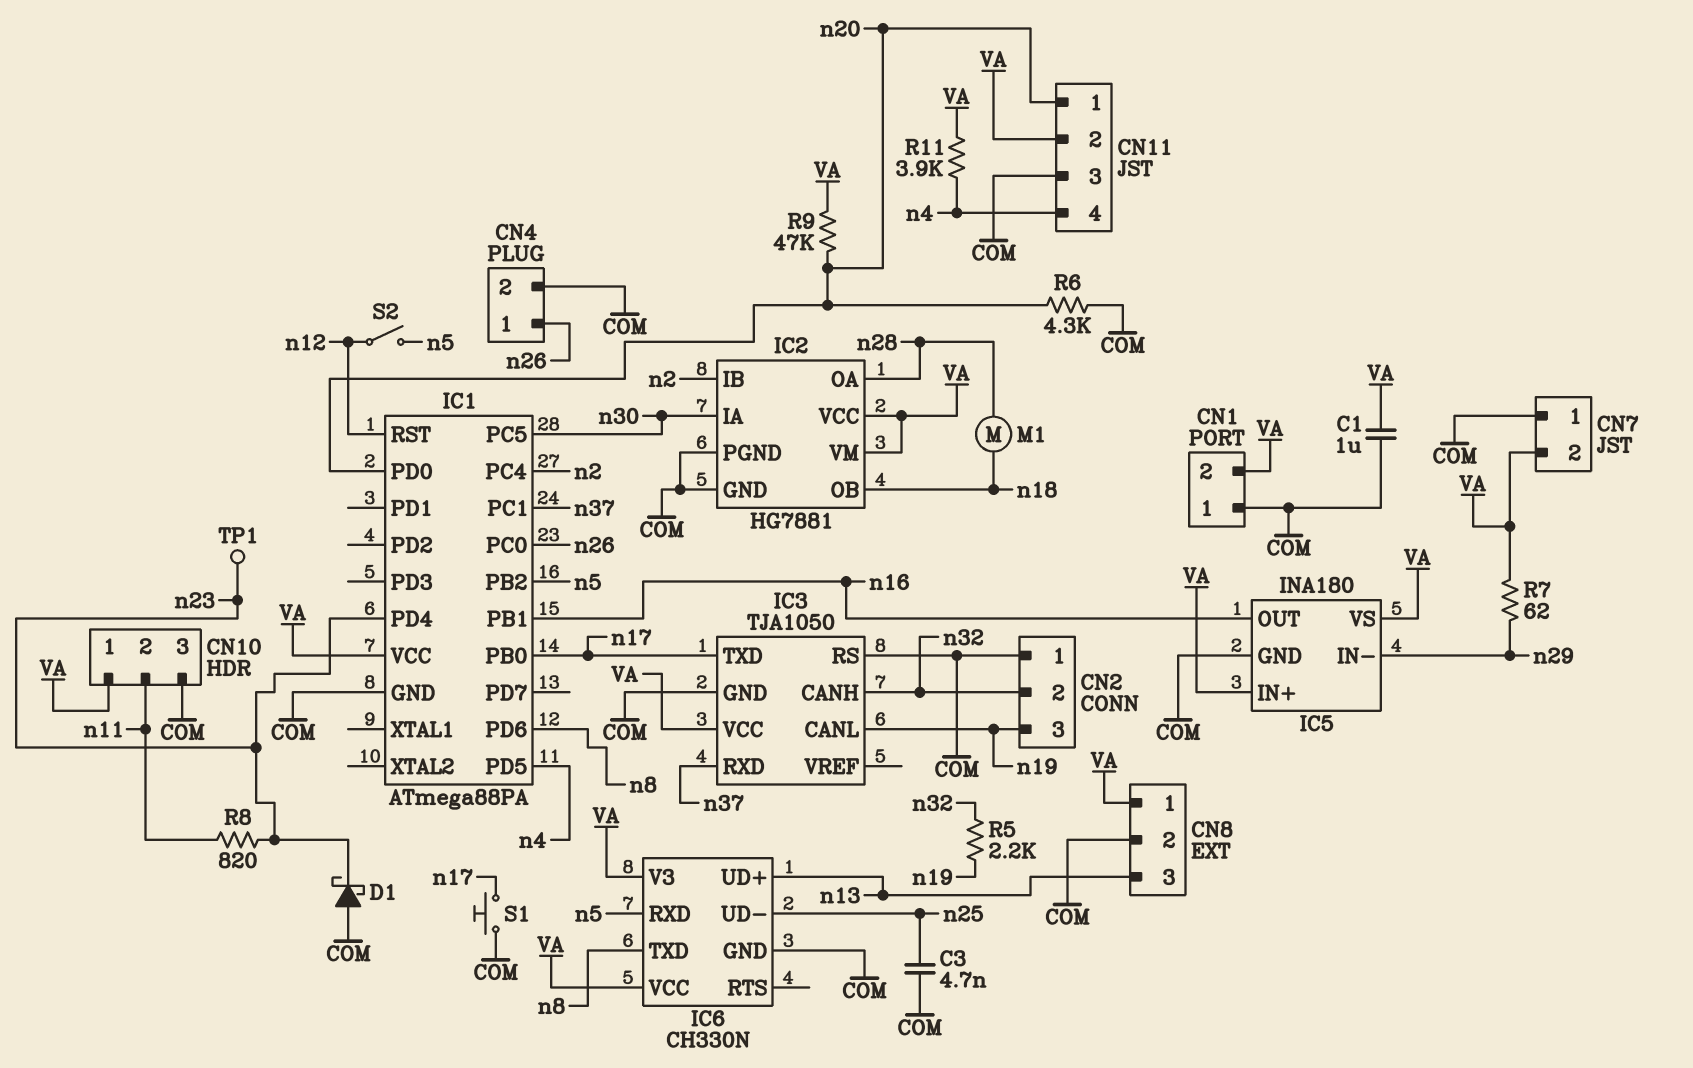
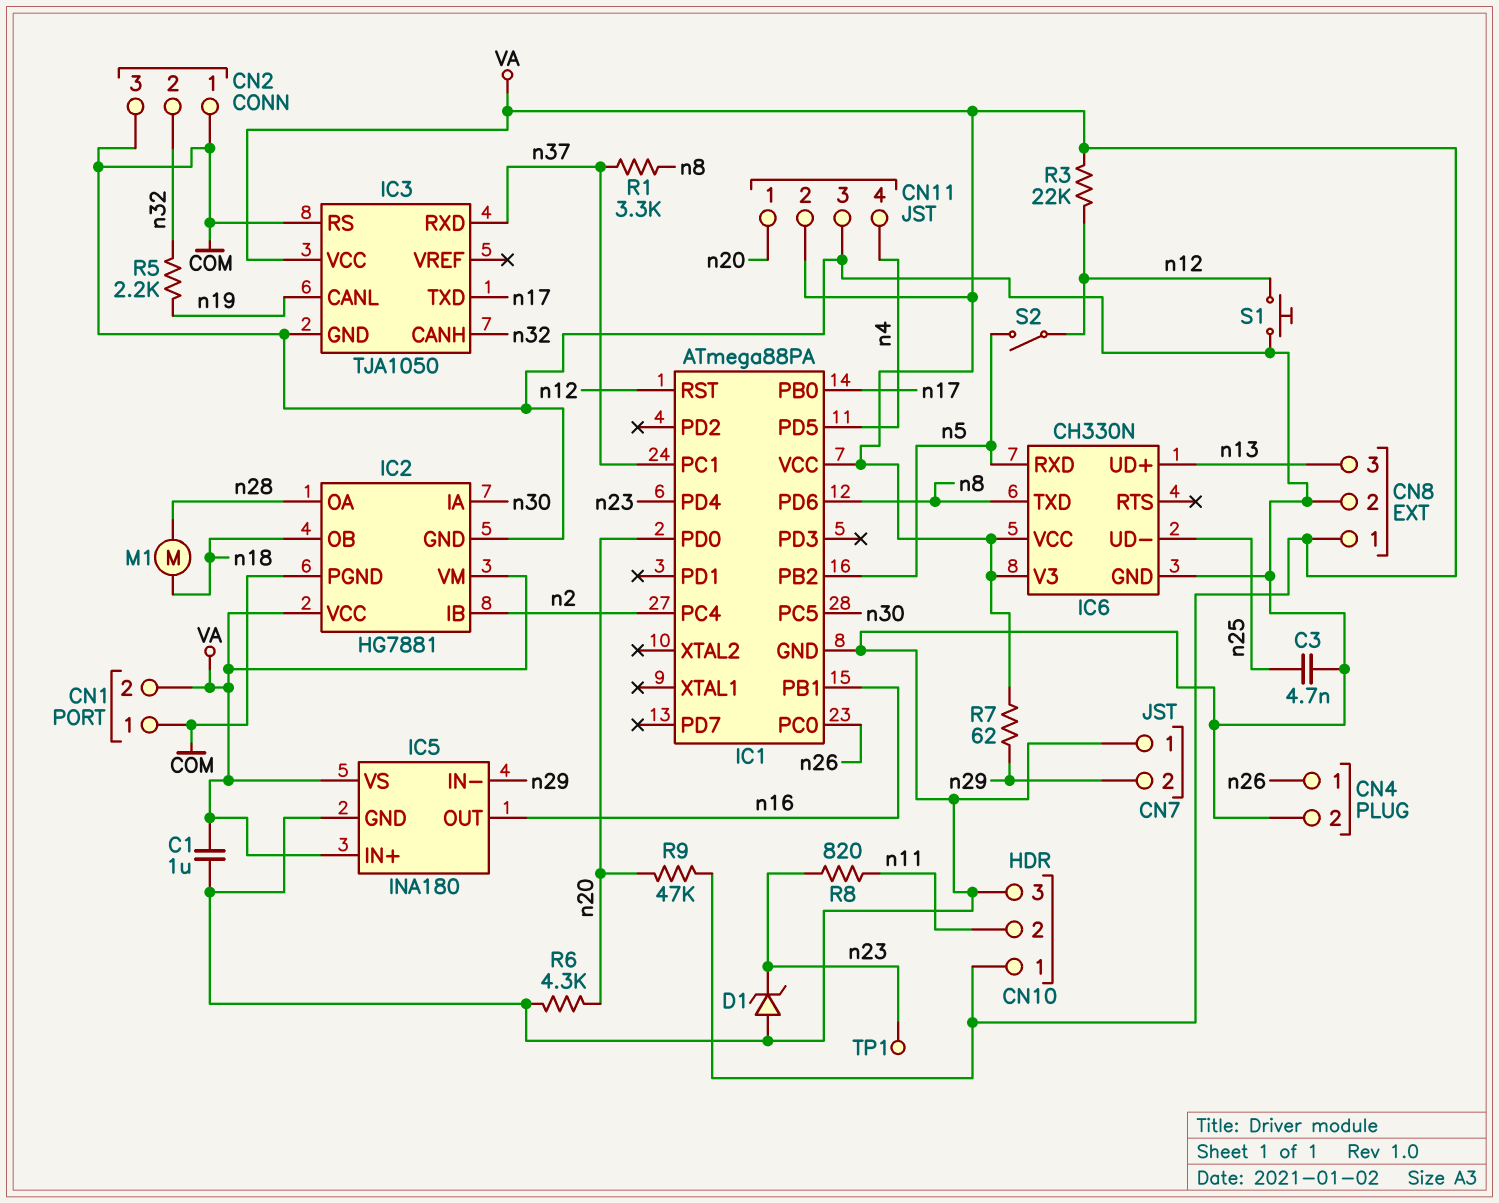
CN2 pin 3: n19 -> COM
CN7 pin 2: VA -> n29
D1: schottky (A COM, K n23) -> zener (A COM, K n23)
R1: none -> 3.3k (n8, n37)
R3: none -> 22k (VA, n12)
R11: 3.9k (VA, n4) -> none
S1: button (COM, n17) -> button (COM, n12)

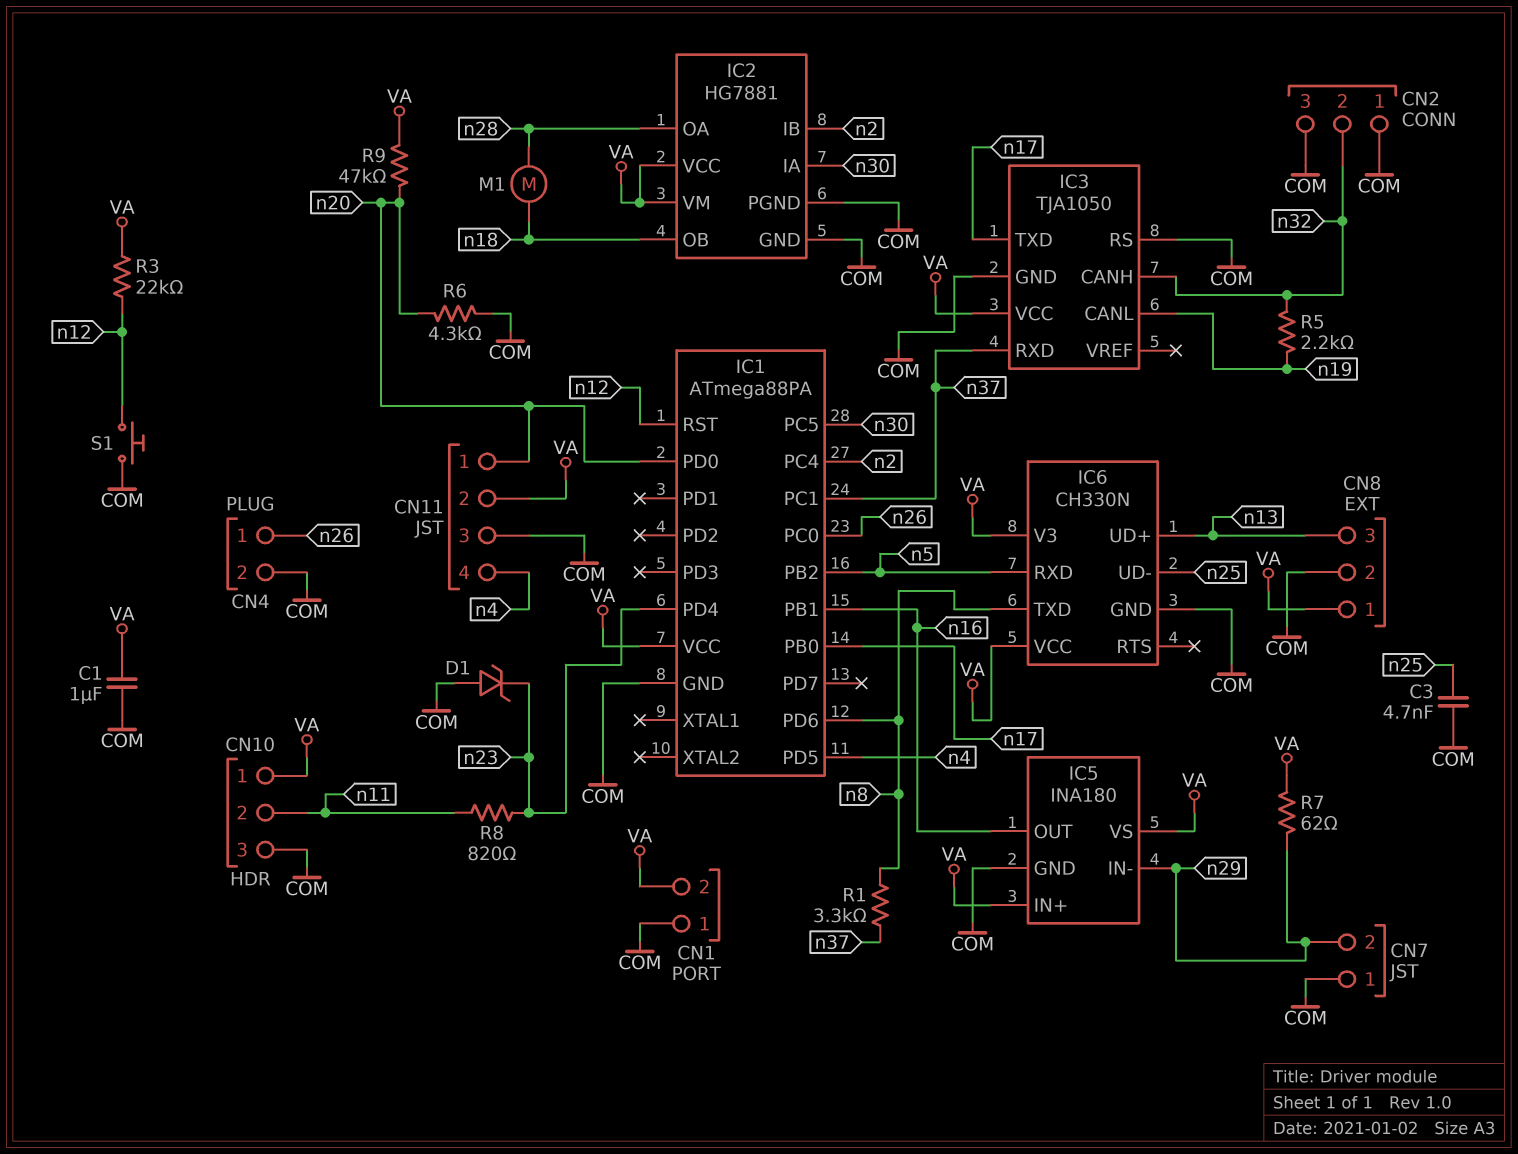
S2: switch (n5, n12) -> none
TP1: test point (n23) -> none

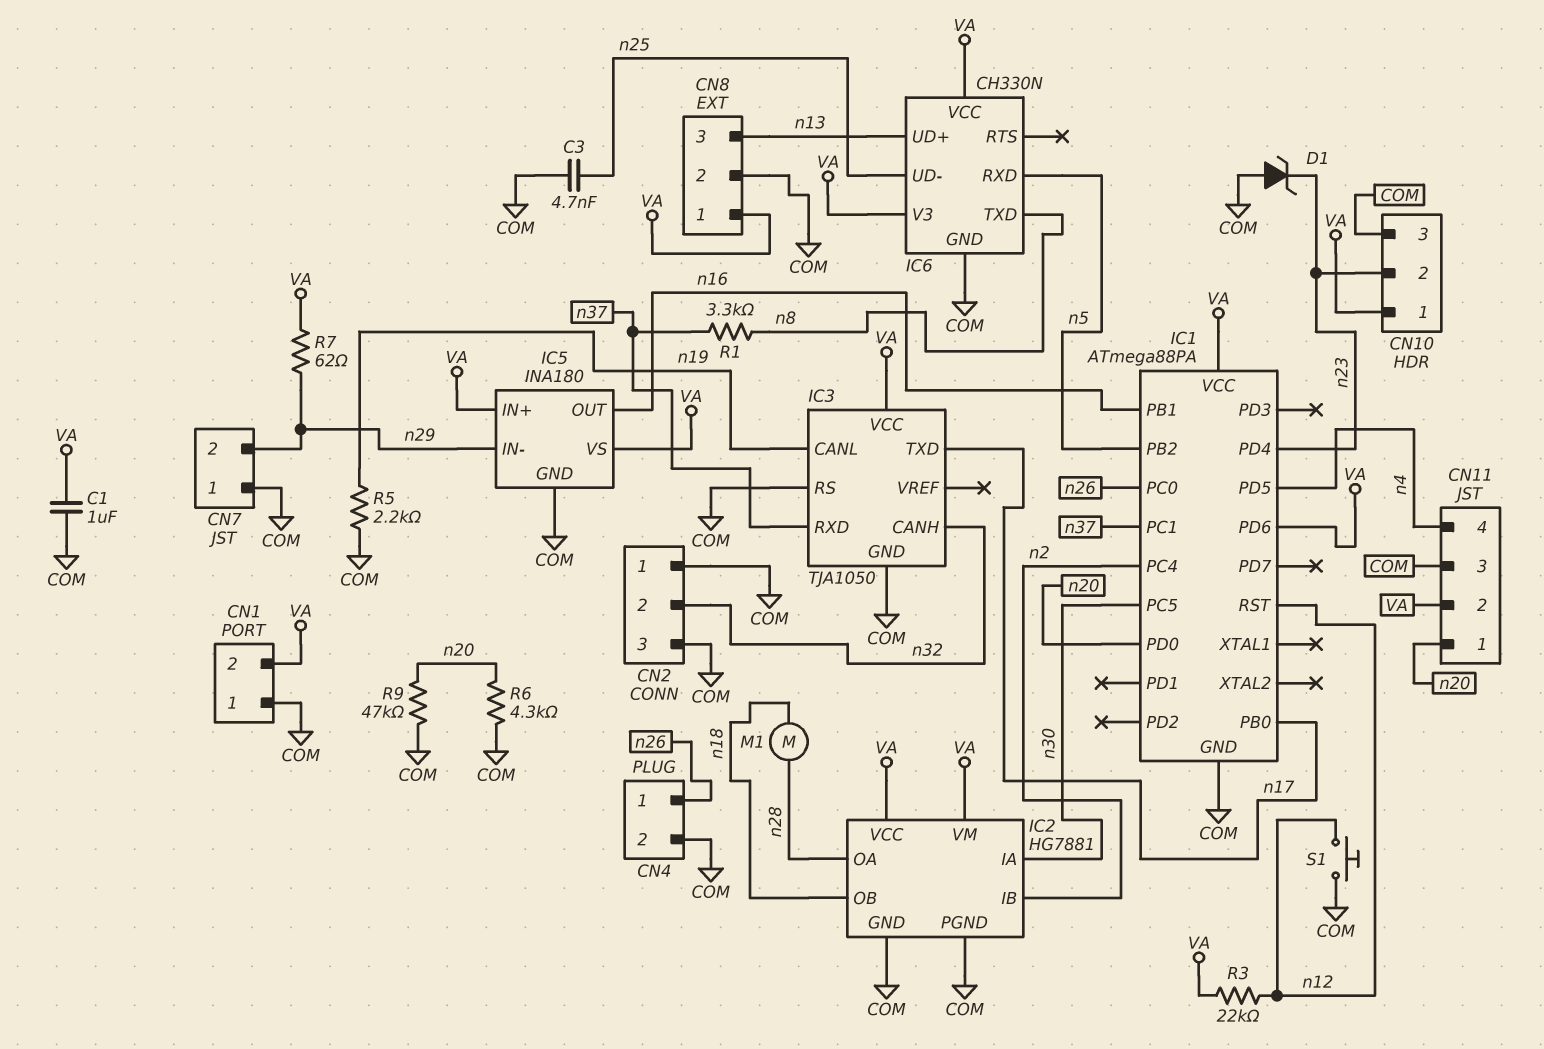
CN10 pin 2: n11 -> n23
IC1 pin PD6: n8 -> VA
R5: 2.2k (n19, n32) -> 2.2k (COM, n19)
R8: 820 (n11, n23) -> none
R9: 47k (VA, n20) -> 47k (COM, n20)

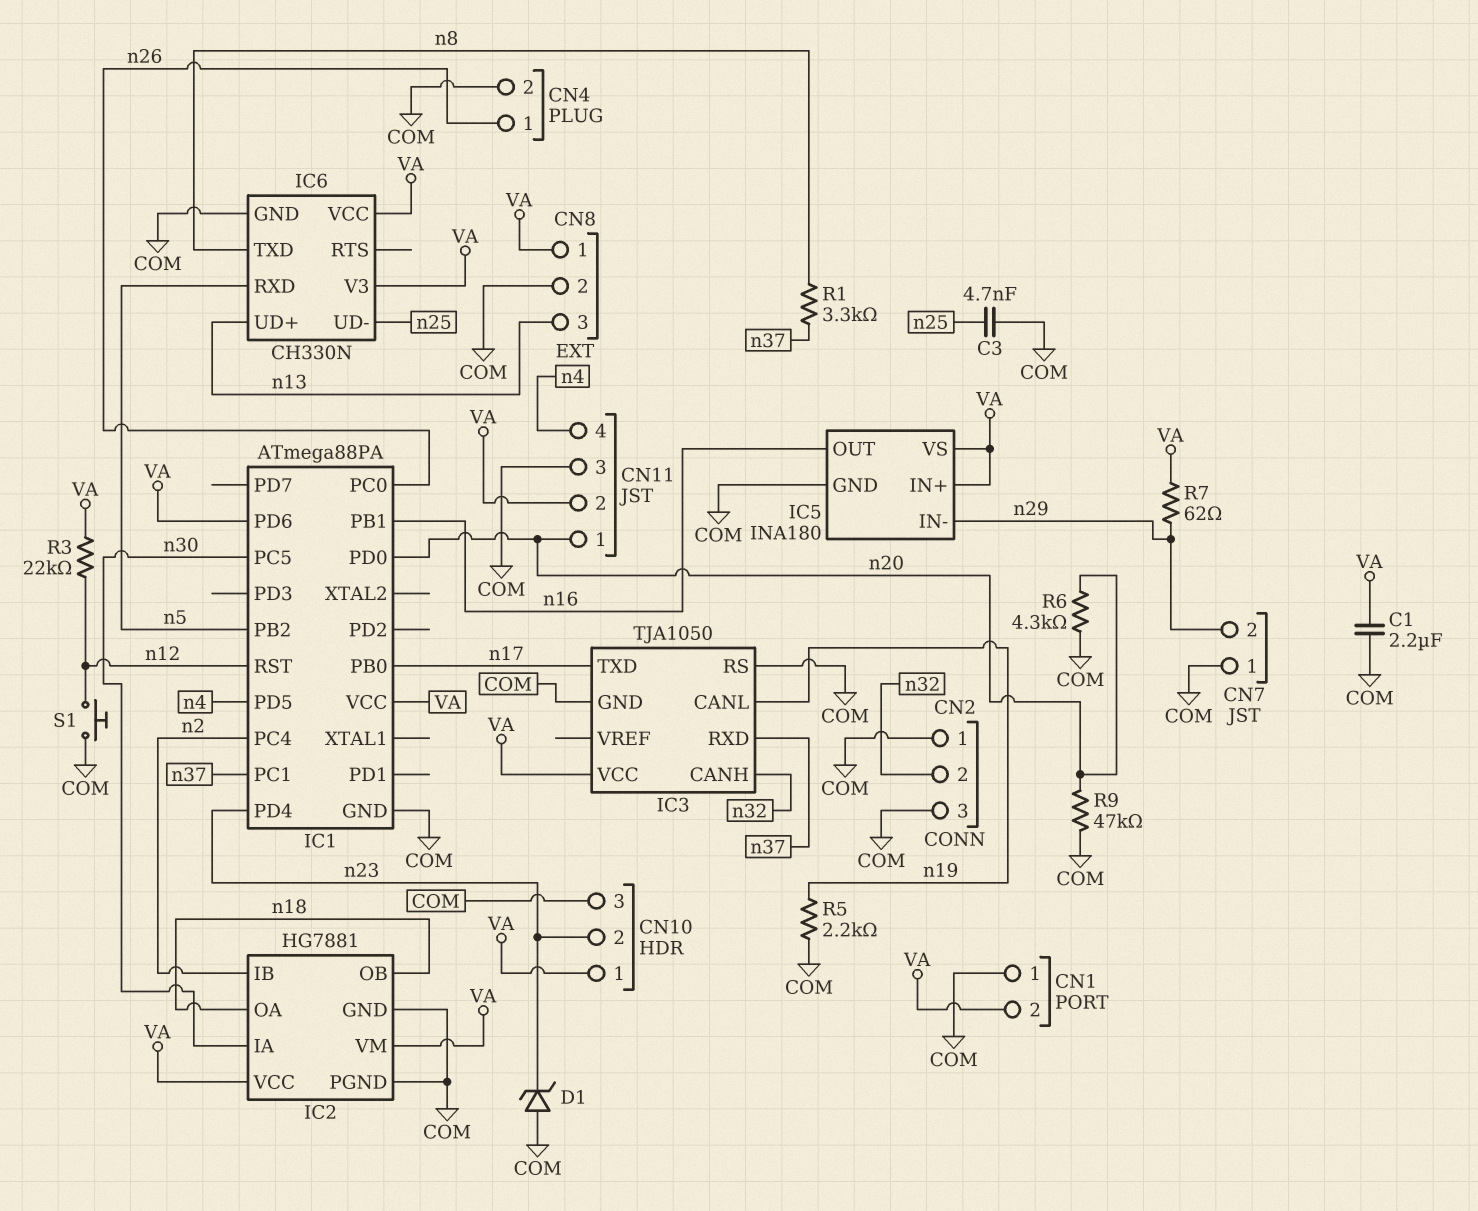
C1: 1uF (COM, VA) -> 2.2uF (COM, VA)
IC2 pin OA: n28 -> n18
M1: motor (n18, n28) -> none

